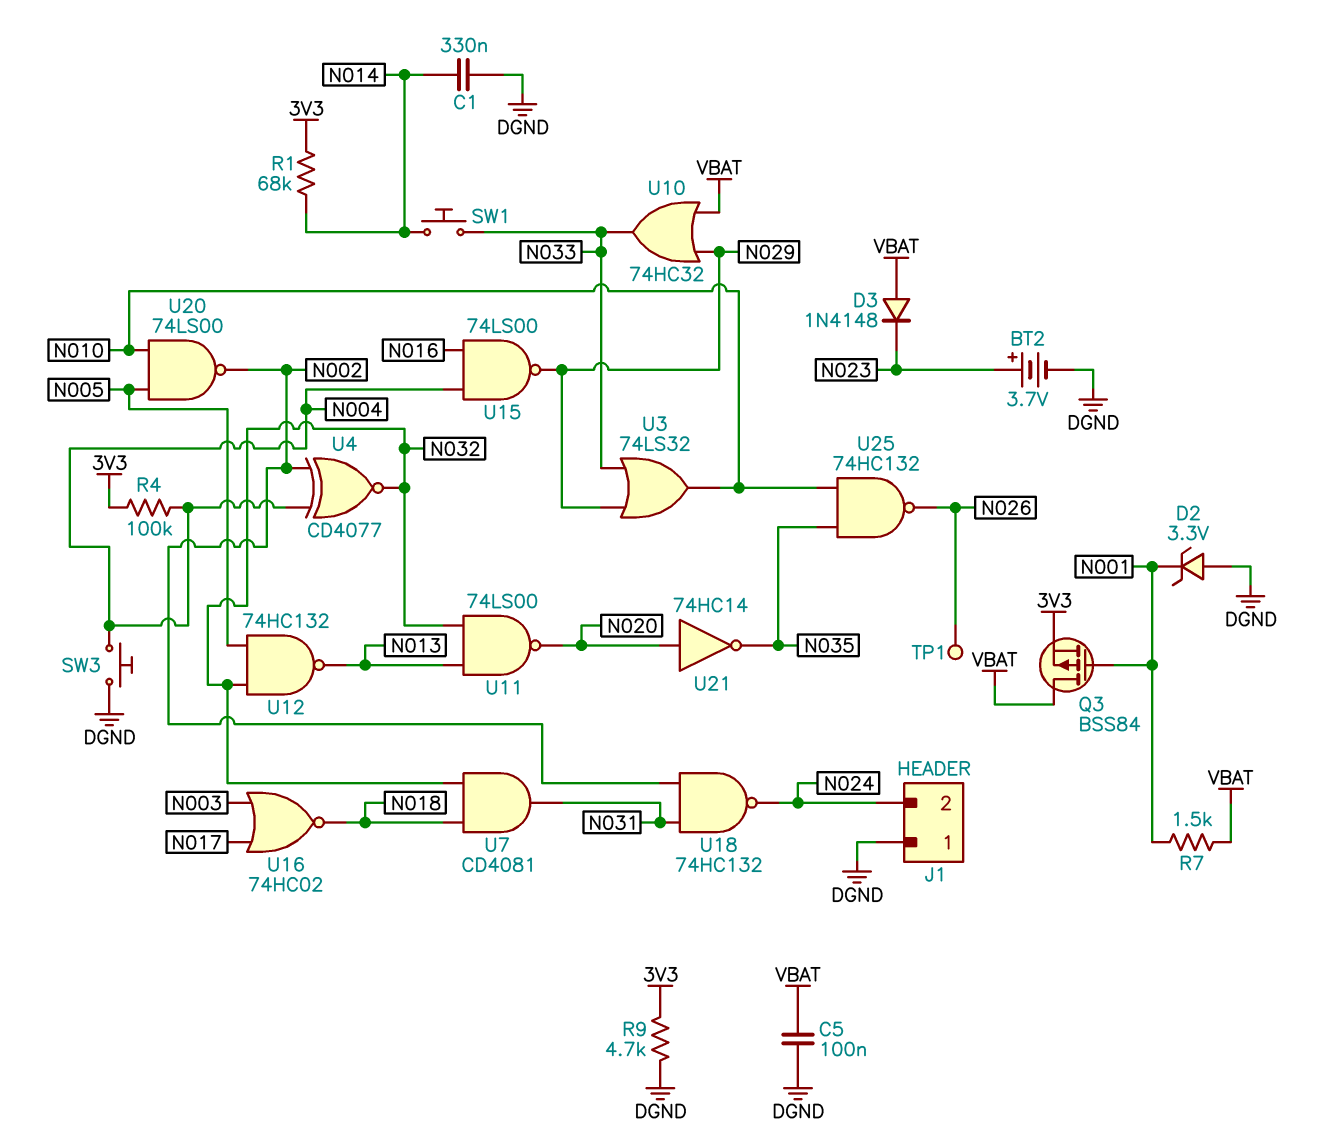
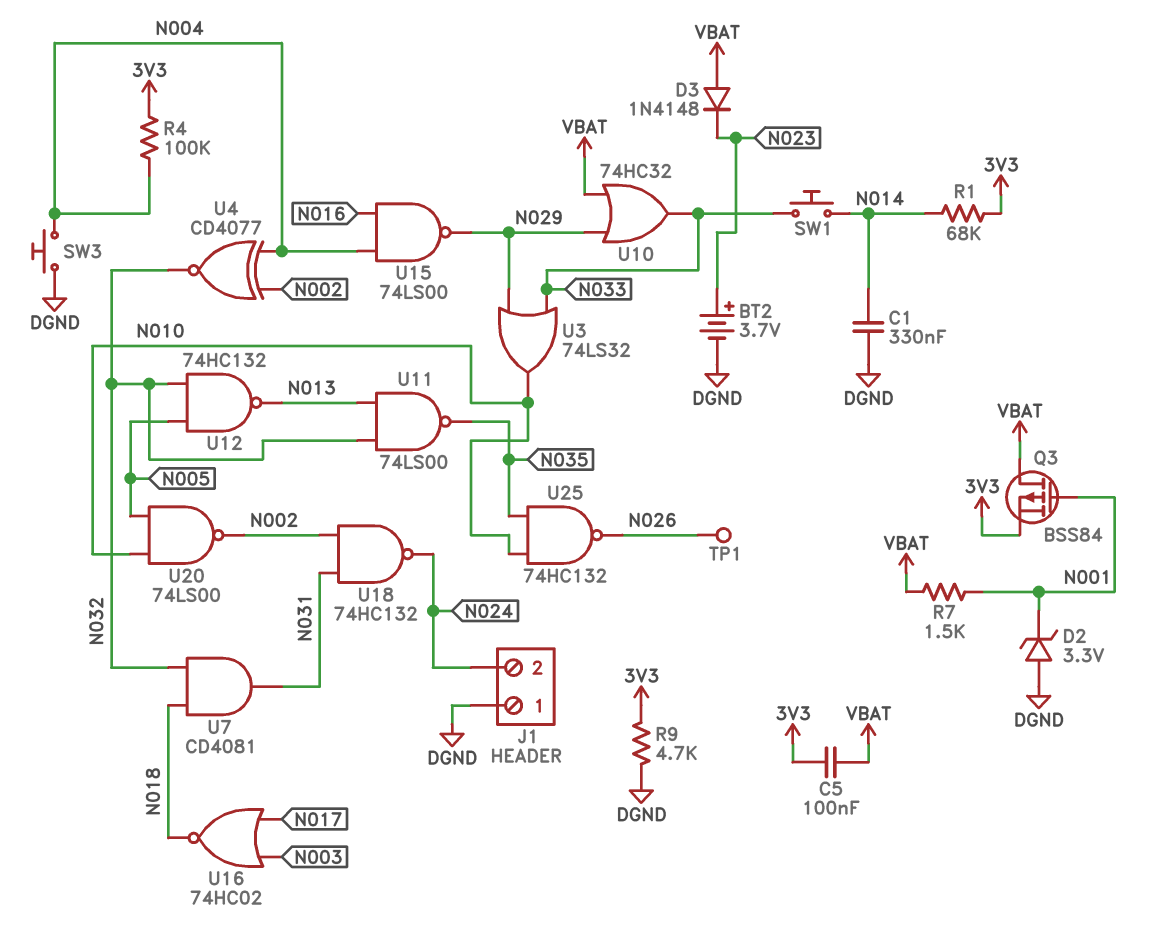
C5: 100nF (DGND, VBAT) -> 100nF (3V3, VBAT)
U11: NAND 74LS00 (in N013, in N032, out N020) -> NAND 74LS00 (in N013, in N032, out N035)
U21: NOT 74HC14 (in N020, out N035) -> none

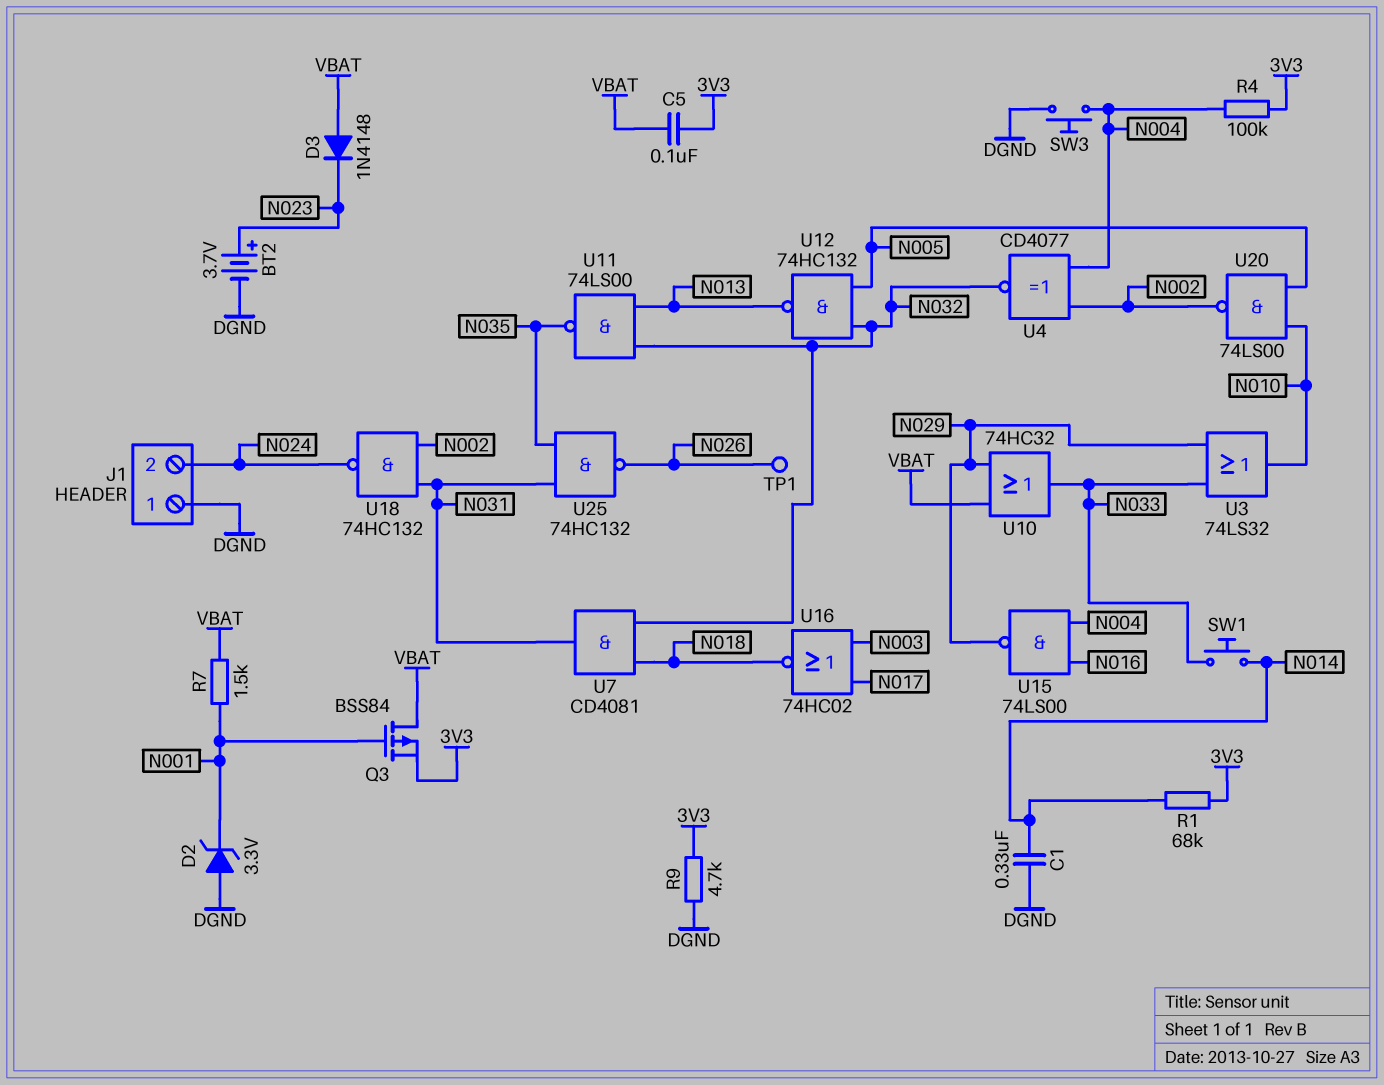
U25: NAND 74HC132 (in N010, in N035, out N026) -> NAND 74HC132 (in N031, in N035, out N026)

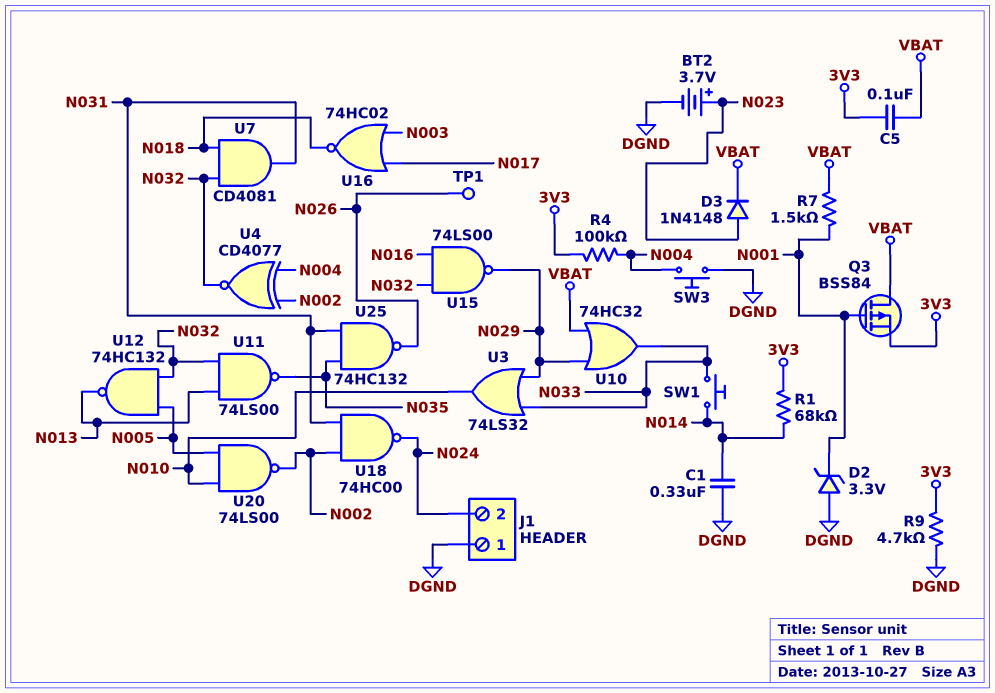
D3: diode 1N4148 (A VBAT, K N023) -> diode 1N4148 (A N023, K VBAT)
U15: NAND 74LS00 (in N004, in N016, out N029) -> NAND 74LS00 (in N016, in N032, out N029)
U18: NAND 74HC132 (in N002, in N031, out N024) -> NAND 74HC00 (in N002, in N031, out N024)

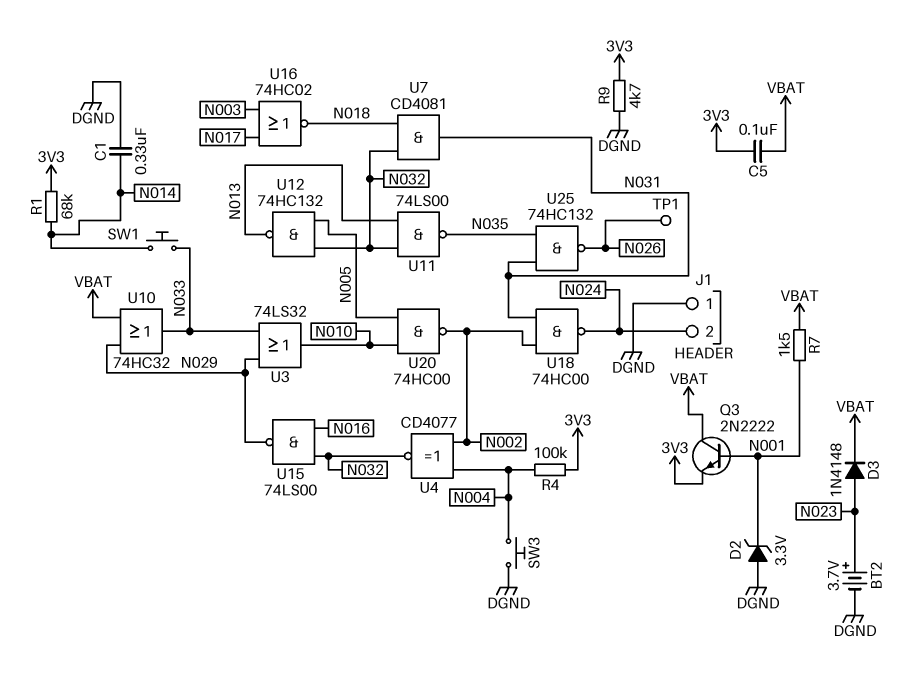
Q3: PMOS BSS84 (G N001, D VBAT, S 3V3) -> NPN 2N2222 (B N001, C VBAT, E 3V3)
U20: NAND 74LS00 (in N005, in N010, out N002) -> NAND 74HC00 (in N005, in N010, out N002)

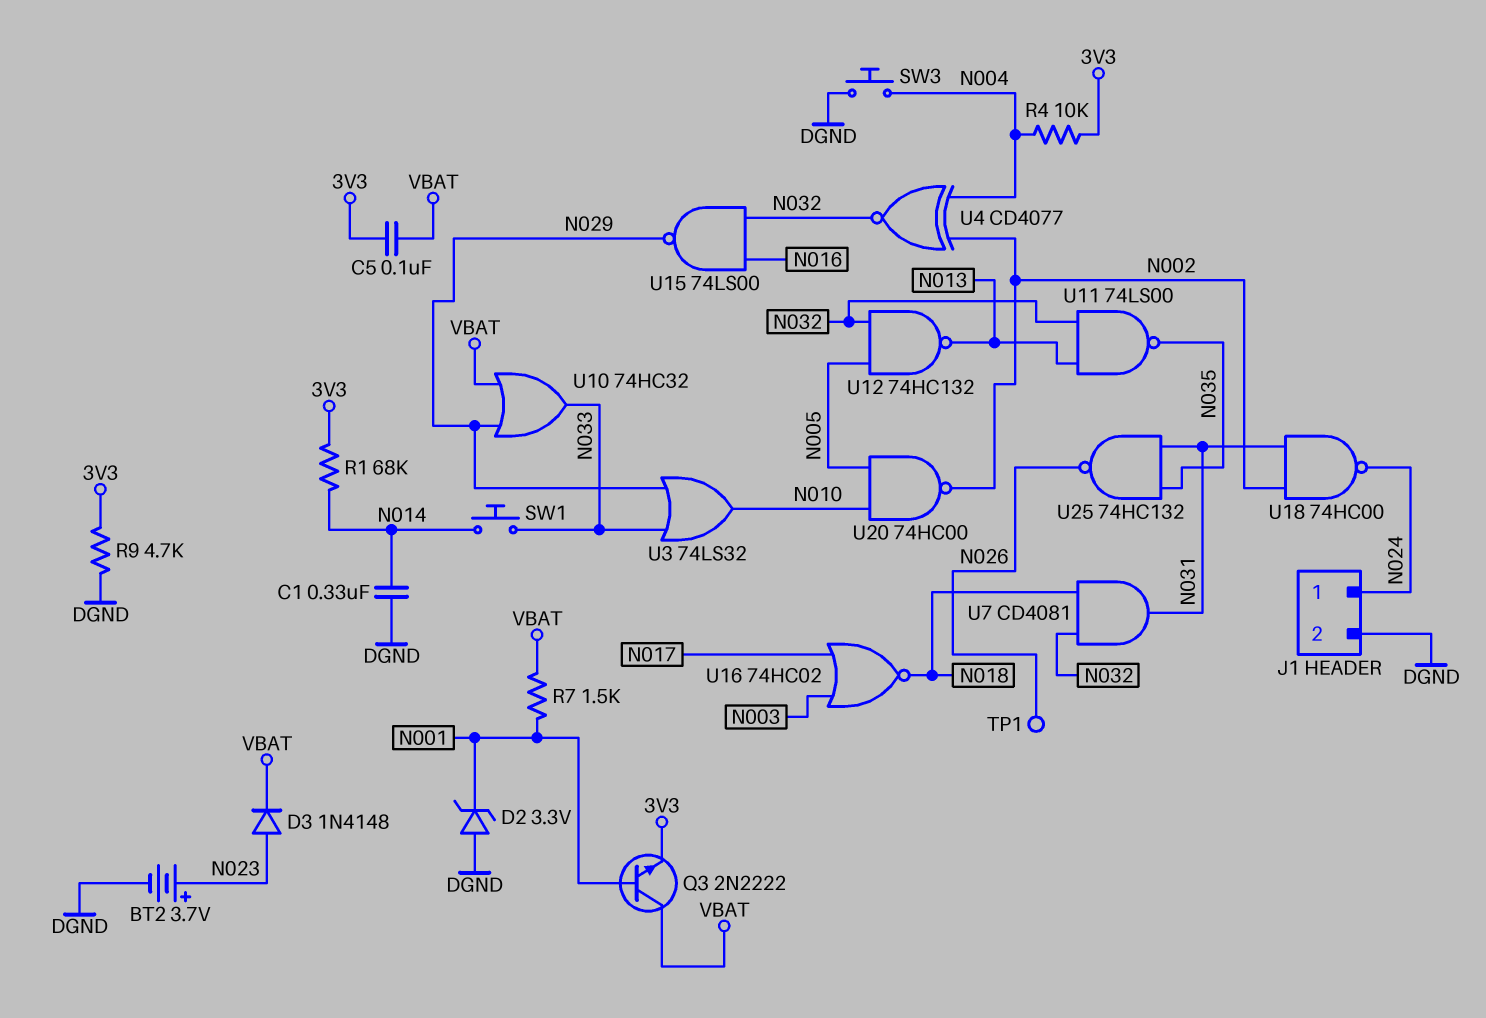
J1 pin 1: DGND -> N024
J1 pin 2: N024 -> DGND
R4: 100k (3V3, N004) -> 10k (3V3, N004)

